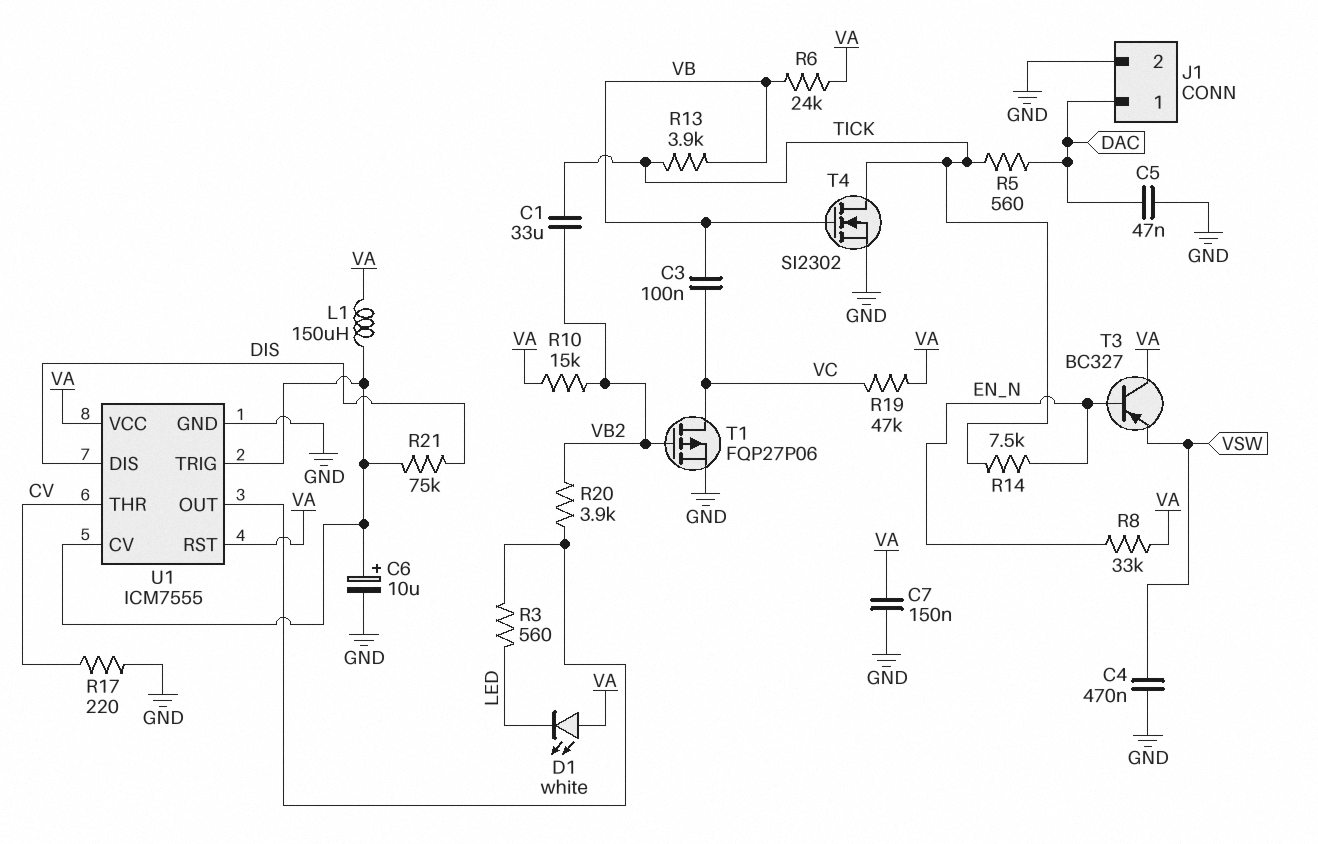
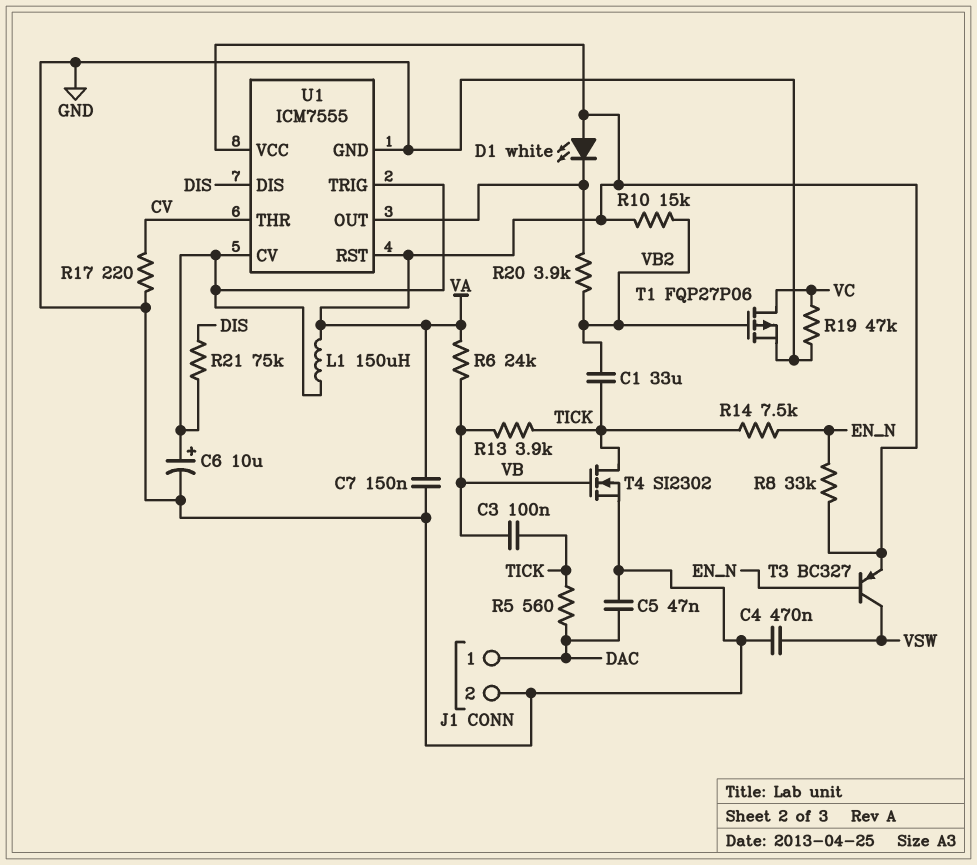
C3: 100nF (VB, VC) -> 100nF (TICK, VB)
D1: LED white (A VA, K LED) -> LED white (A VA, K U1/OUT)
R3: 560 (LED, U1/OUT) -> none
R19: 47k (VA, VC) -> 47k (GND, VC)
T3: PNP BC327 (B EN_N, C VA, E VSW) -> PNP BC327 (B EN_N, C VSW, E VA)

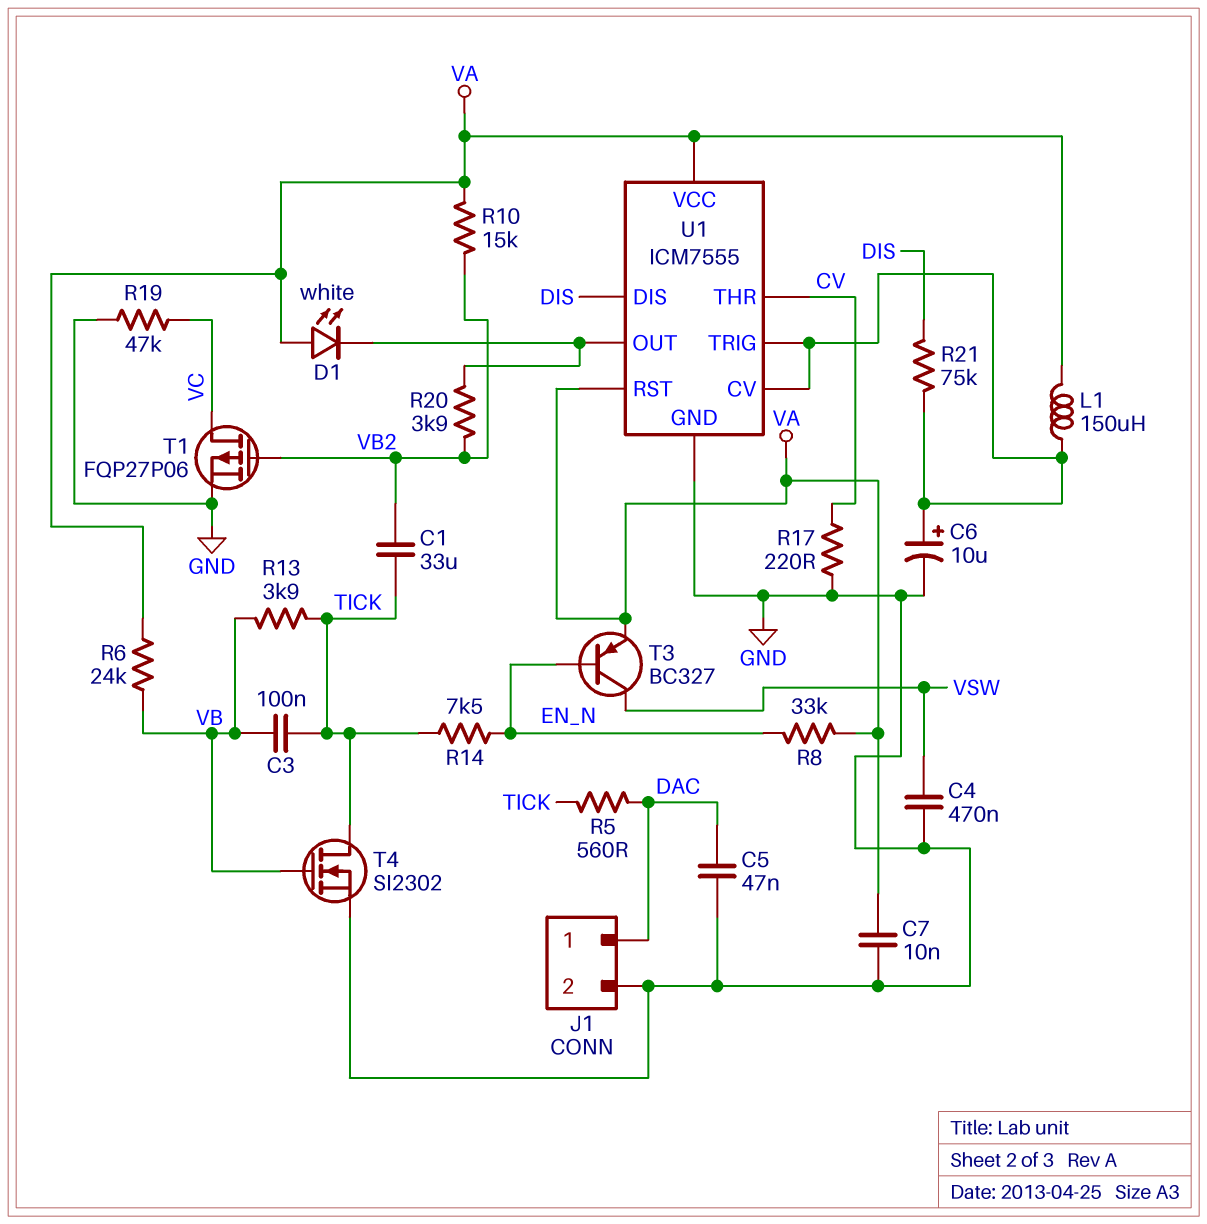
C7: 150nF (GND, VA) -> 10nF (GND, VA)

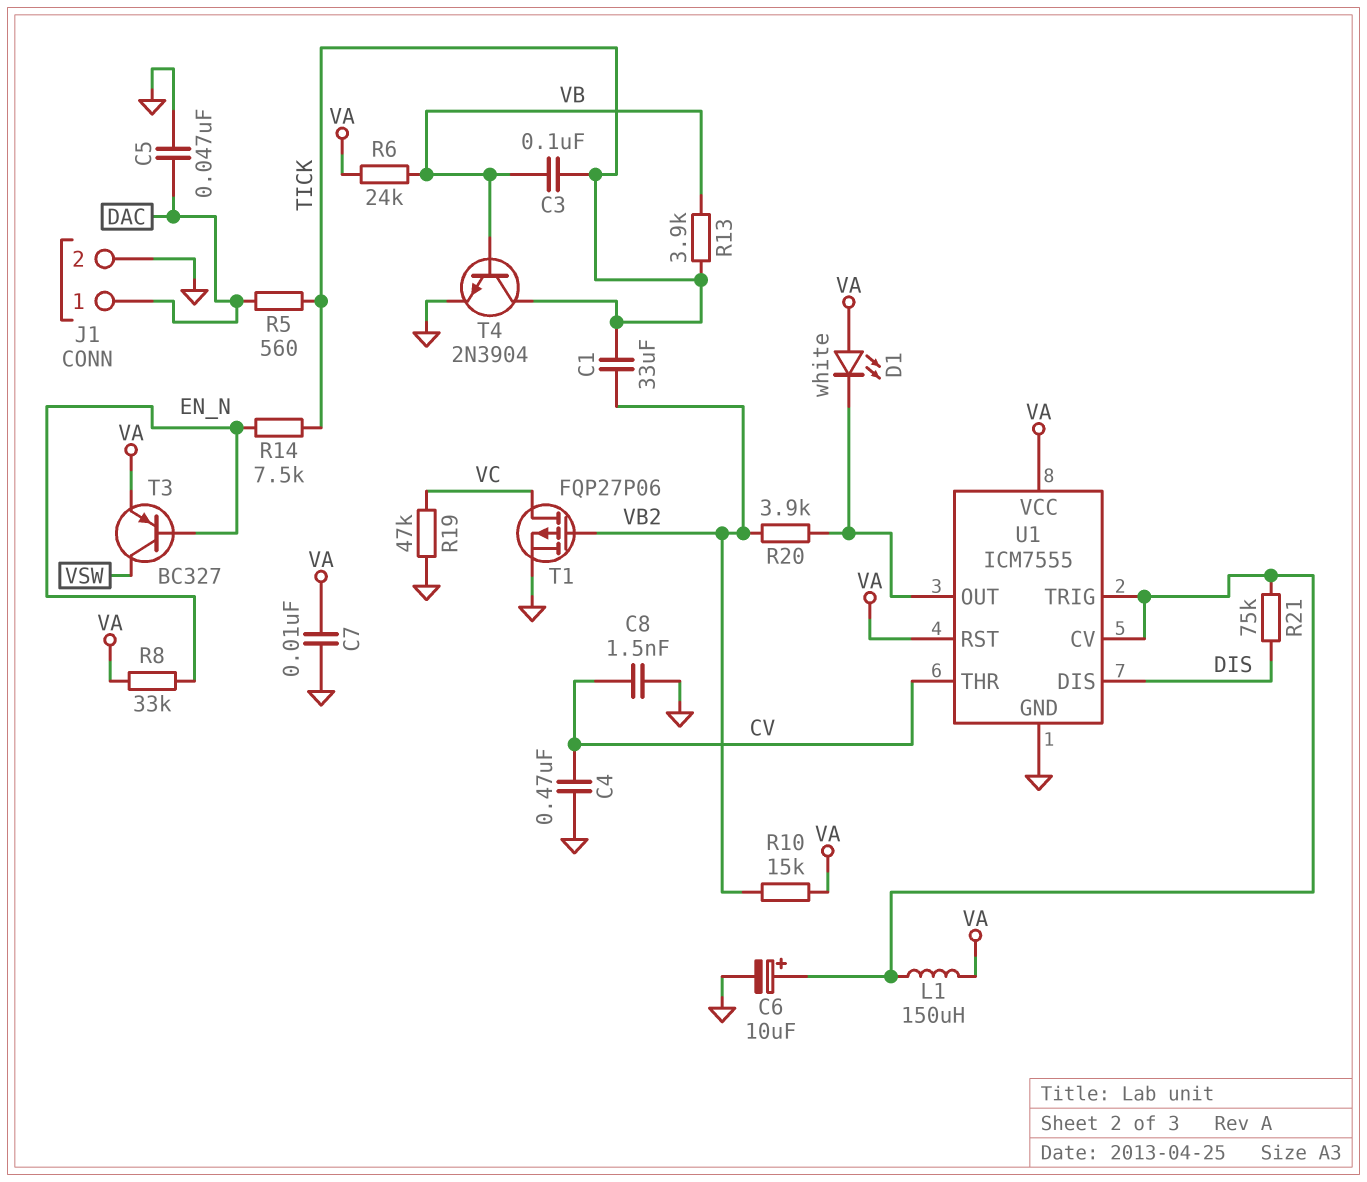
C4: 470nF (GND, VSW) -> 470nF (CV, GND)
C8: none -> 1.5nF (CV, GND)
R17: 220 (CV, GND) -> none
T4: NMOS SI2302 (G VB, D TICK, S GND) -> NPN 2N3904 (B VB, C TICK, E GND)

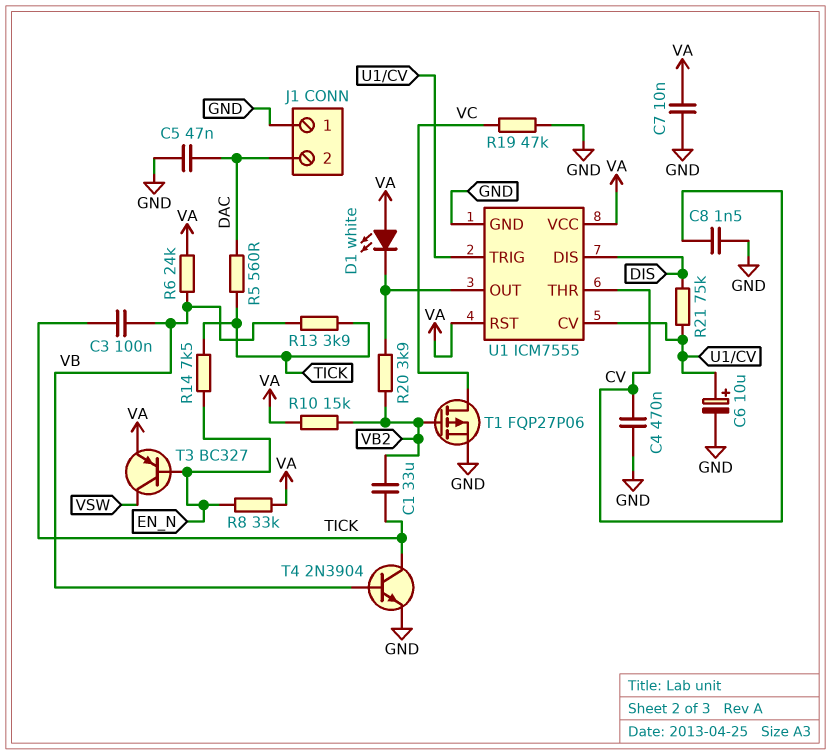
J1 pin 1: DAC -> GND
J1 pin 2: GND -> DAC
L1: 150uH (U1/CV, VA) -> none

